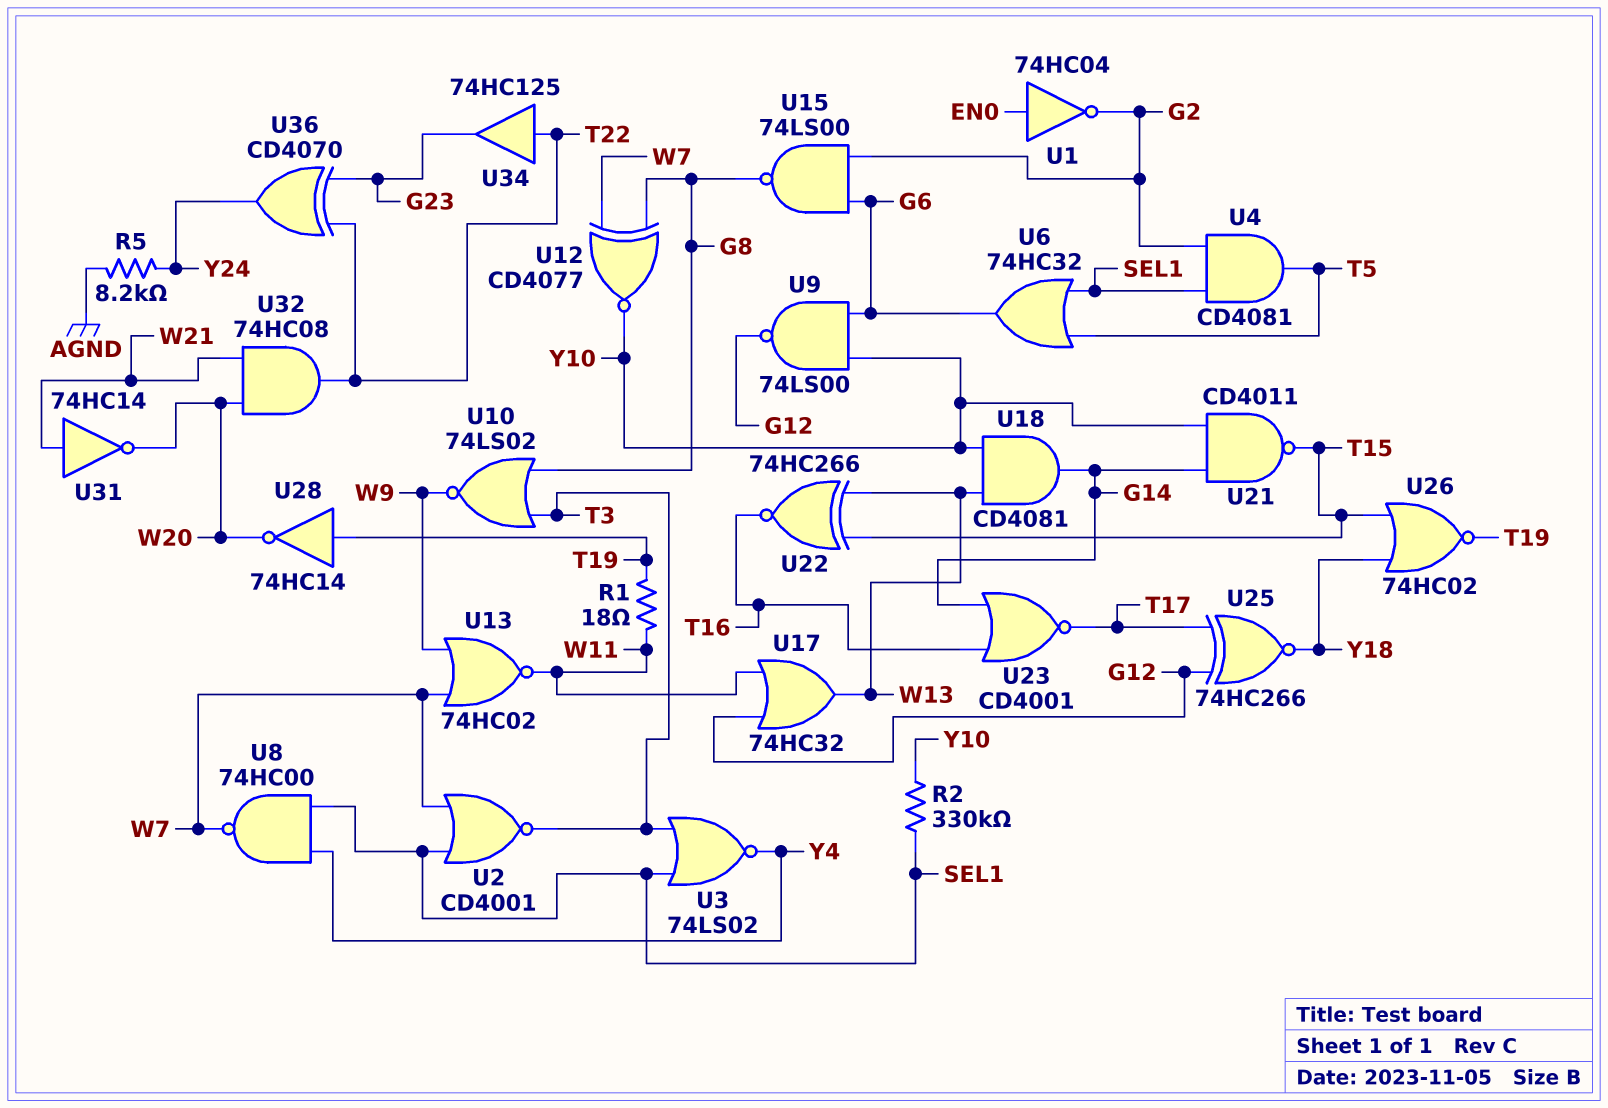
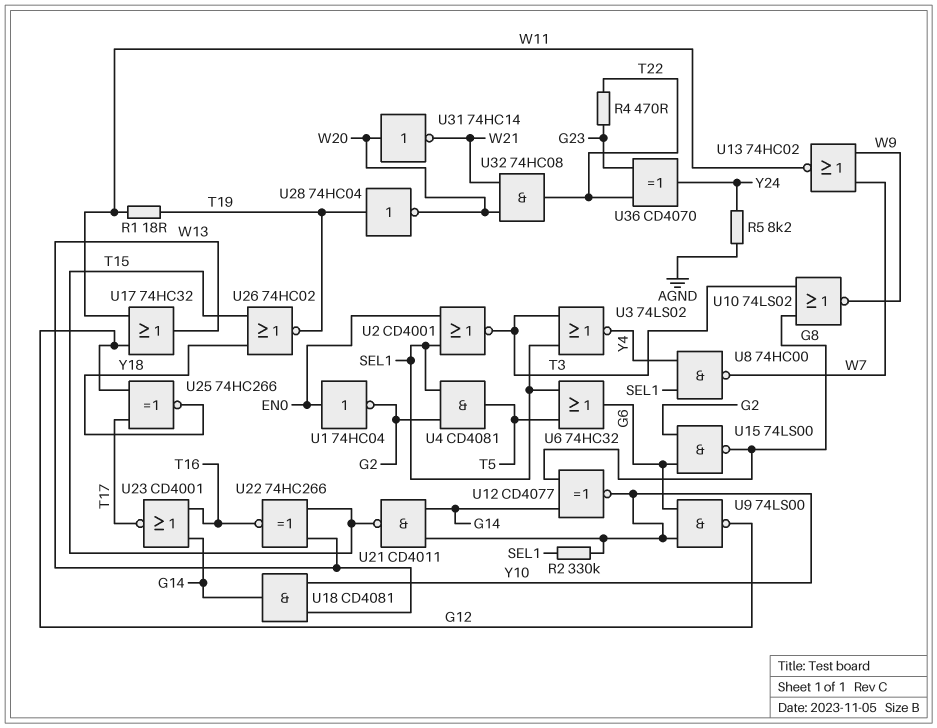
R4: none -> 470 (G23, T22)
U2: NOR CD4001 (in SEL1, in W7, out T3) -> NOR CD4001 (in EN0, in SEL1, out T3)
U12: XNOR CD4077 (in G8, in W7, out Y10) -> XNOR CD4077 (in G8, in G14, out Y10)
U28: NOT 74HC14 (in T19, out W20) -> NOT 74HC04 (in T19, out W20)
U31: NOT 74HC14 (in W21, out W20) -> NOT 74HC14 (in W20, out W21)
U34: buffer 74HC125 (in T22, out G23) -> none

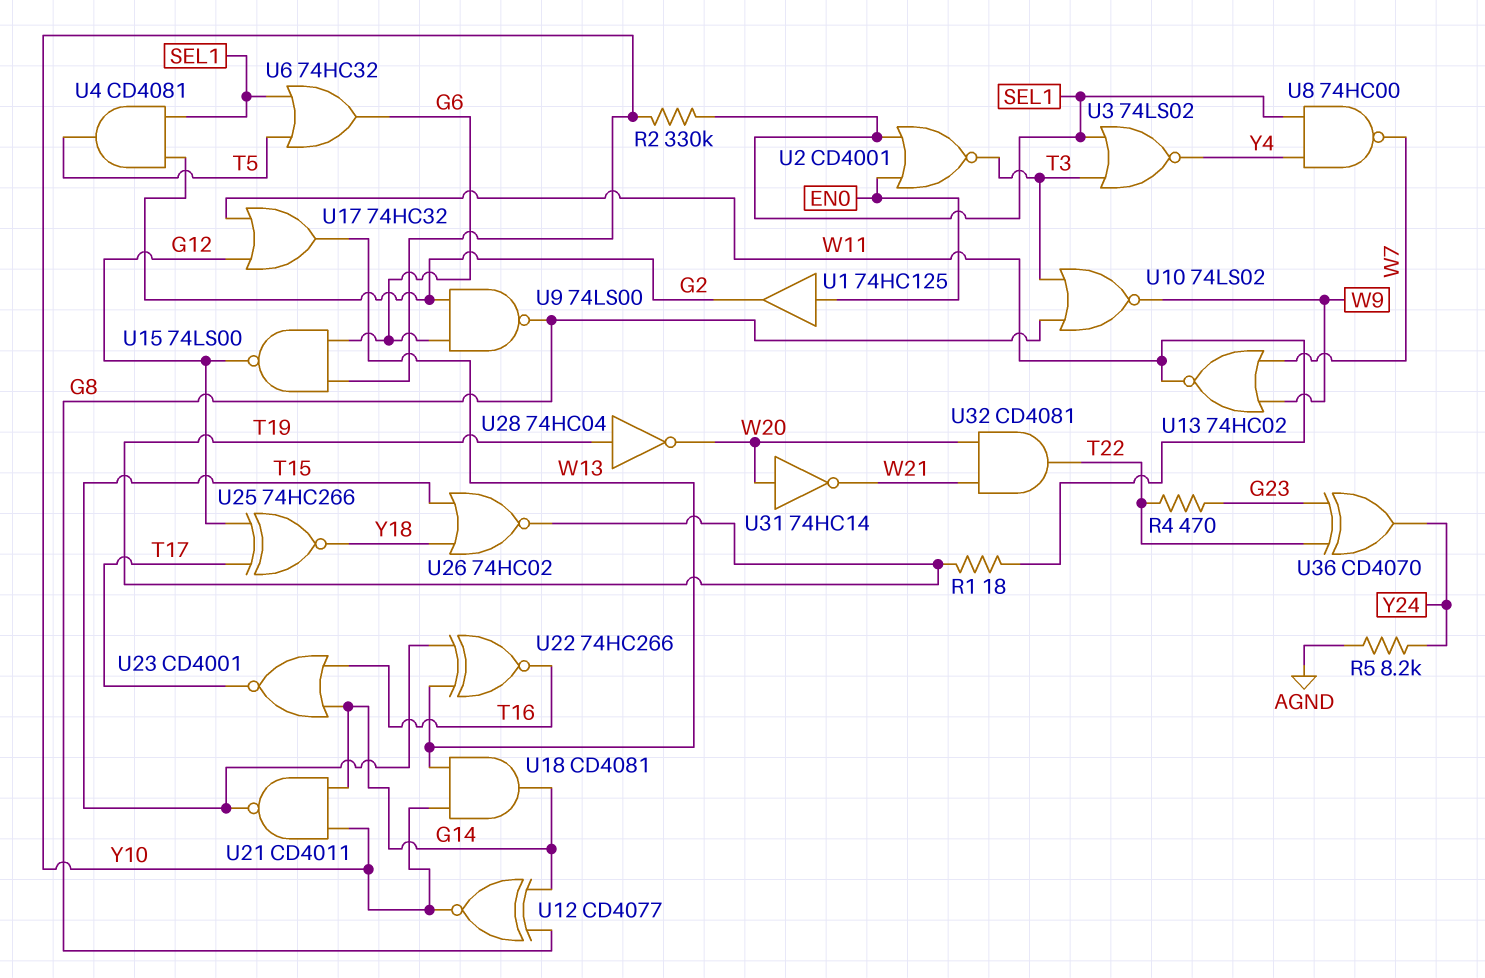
U1: NOT 74HC04 (in EN0, out G2) -> buffer 74HC125 (in EN0, out G2)
U9: NAND 74LS00 (in G6, in Y10, out G12) -> NAND 74LS00 (in G2, in G6, out G8)
U15: NAND 74LS00 (in G2, in G6, out G8) -> NAND 74LS00 (in G6, in Y10, out G12)
U32: AND 74HC08 (in W20, in W21, out T22) -> AND CD4081 (in W20, in W21, out T22)

